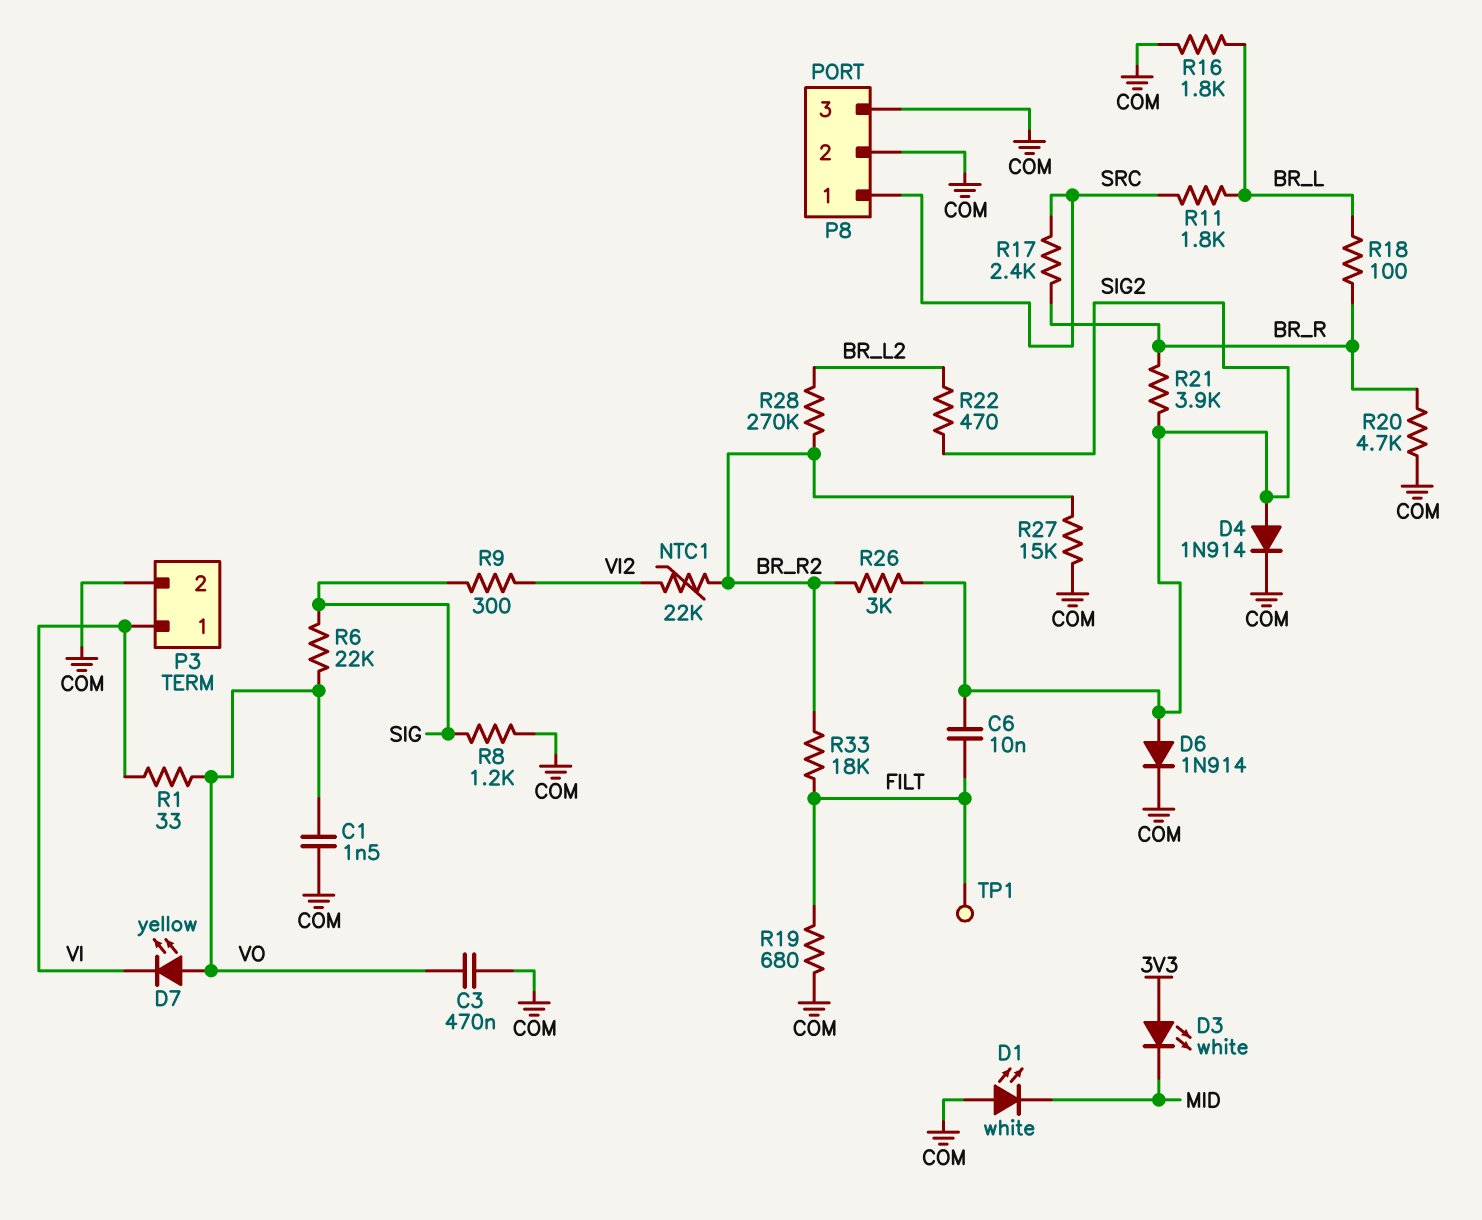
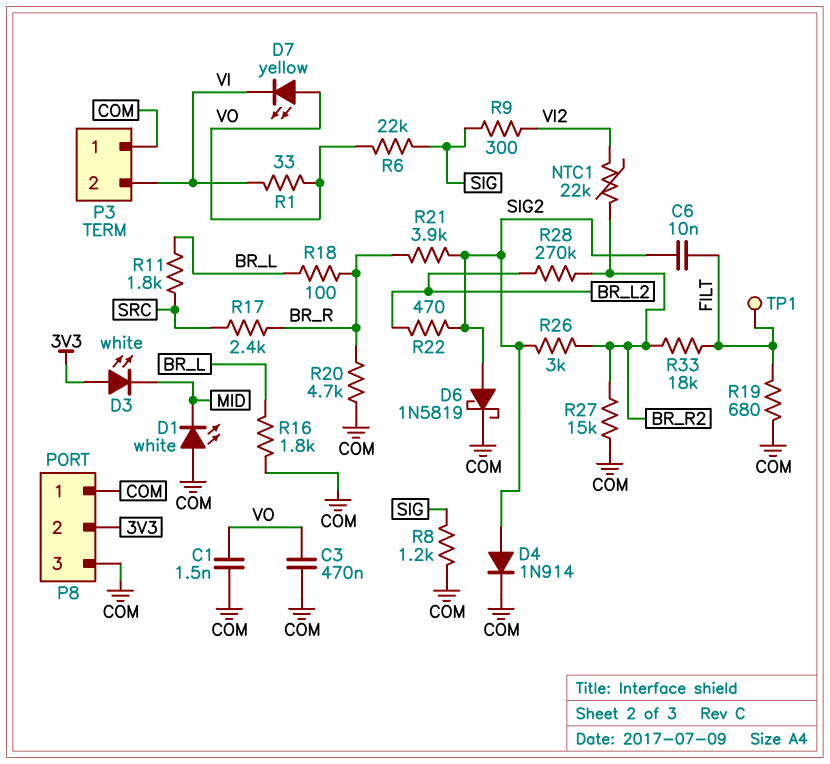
D6: diode 1N914 (A SIG2, K COM) -> schottky 1N5819 (A SIG2, K COM)
P3 pin 1: VI -> COM
P3 pin 2: COM -> VI
P8 pin 1: SRC -> COM
P8 pin 2: COM -> 3V3

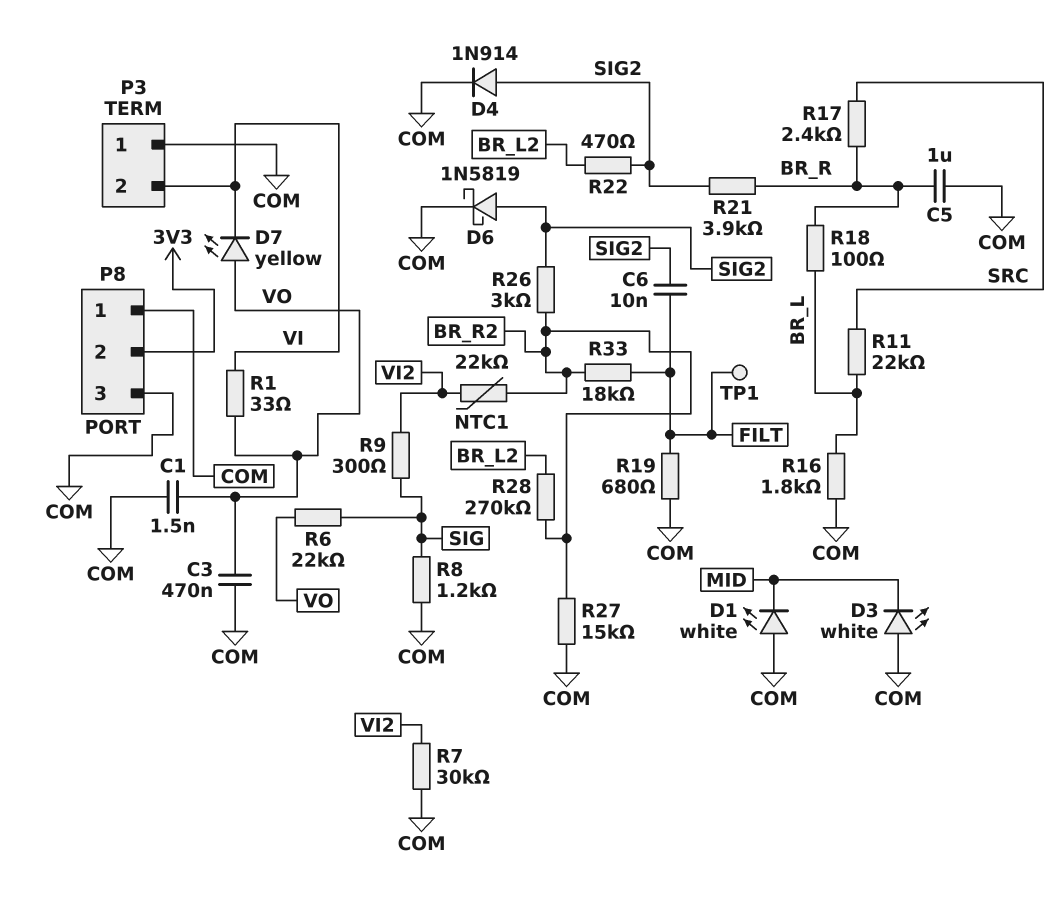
C5: none -> 1uF (BR_R, COM)
D3: LED white (A 3V3, K MID) -> LED white (A COM, K MID)
R7: none -> 30k (COM, VI2)
R11: 1.8k (BR_L, SRC) -> 22k (BR_L, SRC)
R20: 4.7k (BR_R, COM) -> none

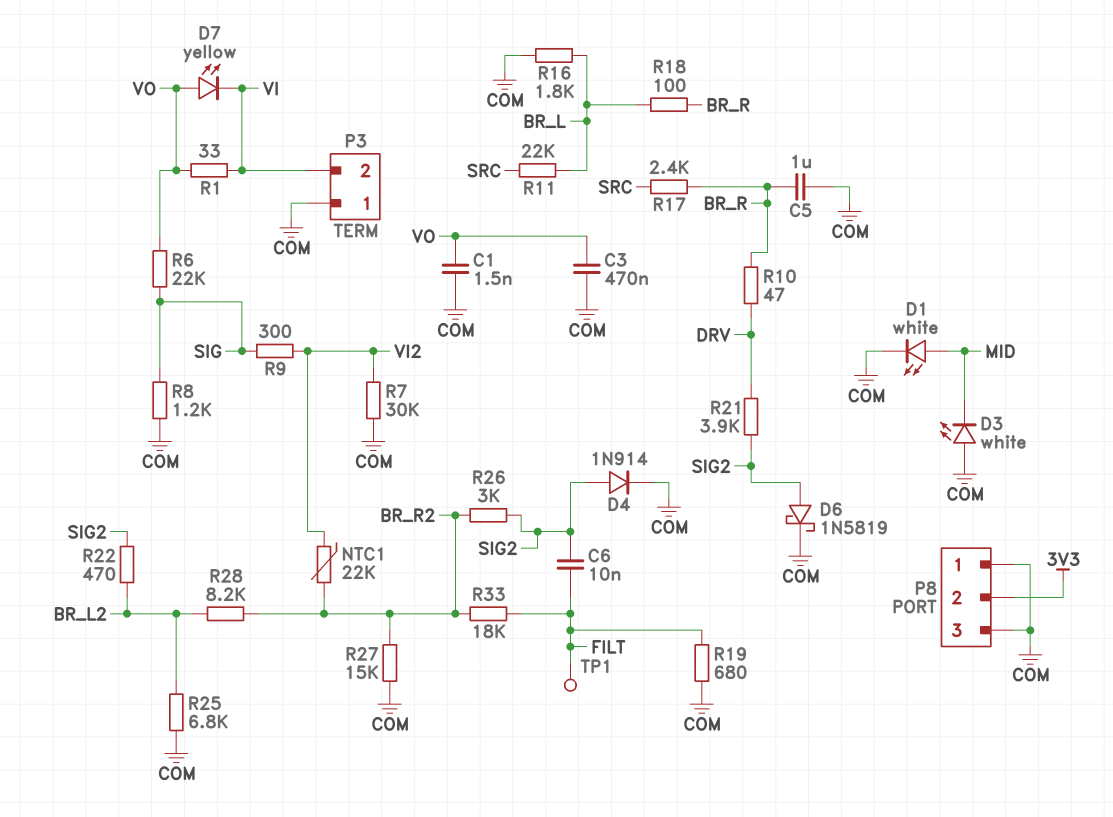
D1: LED white (A COM, K MID) -> LED white (A MID, K COM)
R10: none -> 47 (BR_R, DRV)
R21: 3.9k (BR_R, SIG2) -> 3.9k (DRV, SIG2)
R25: none -> 6.8k (BR_L2, COM)
R28: 270k (BR_L2, BR_R2) -> 8.2k (BR_L2, BR_R2)

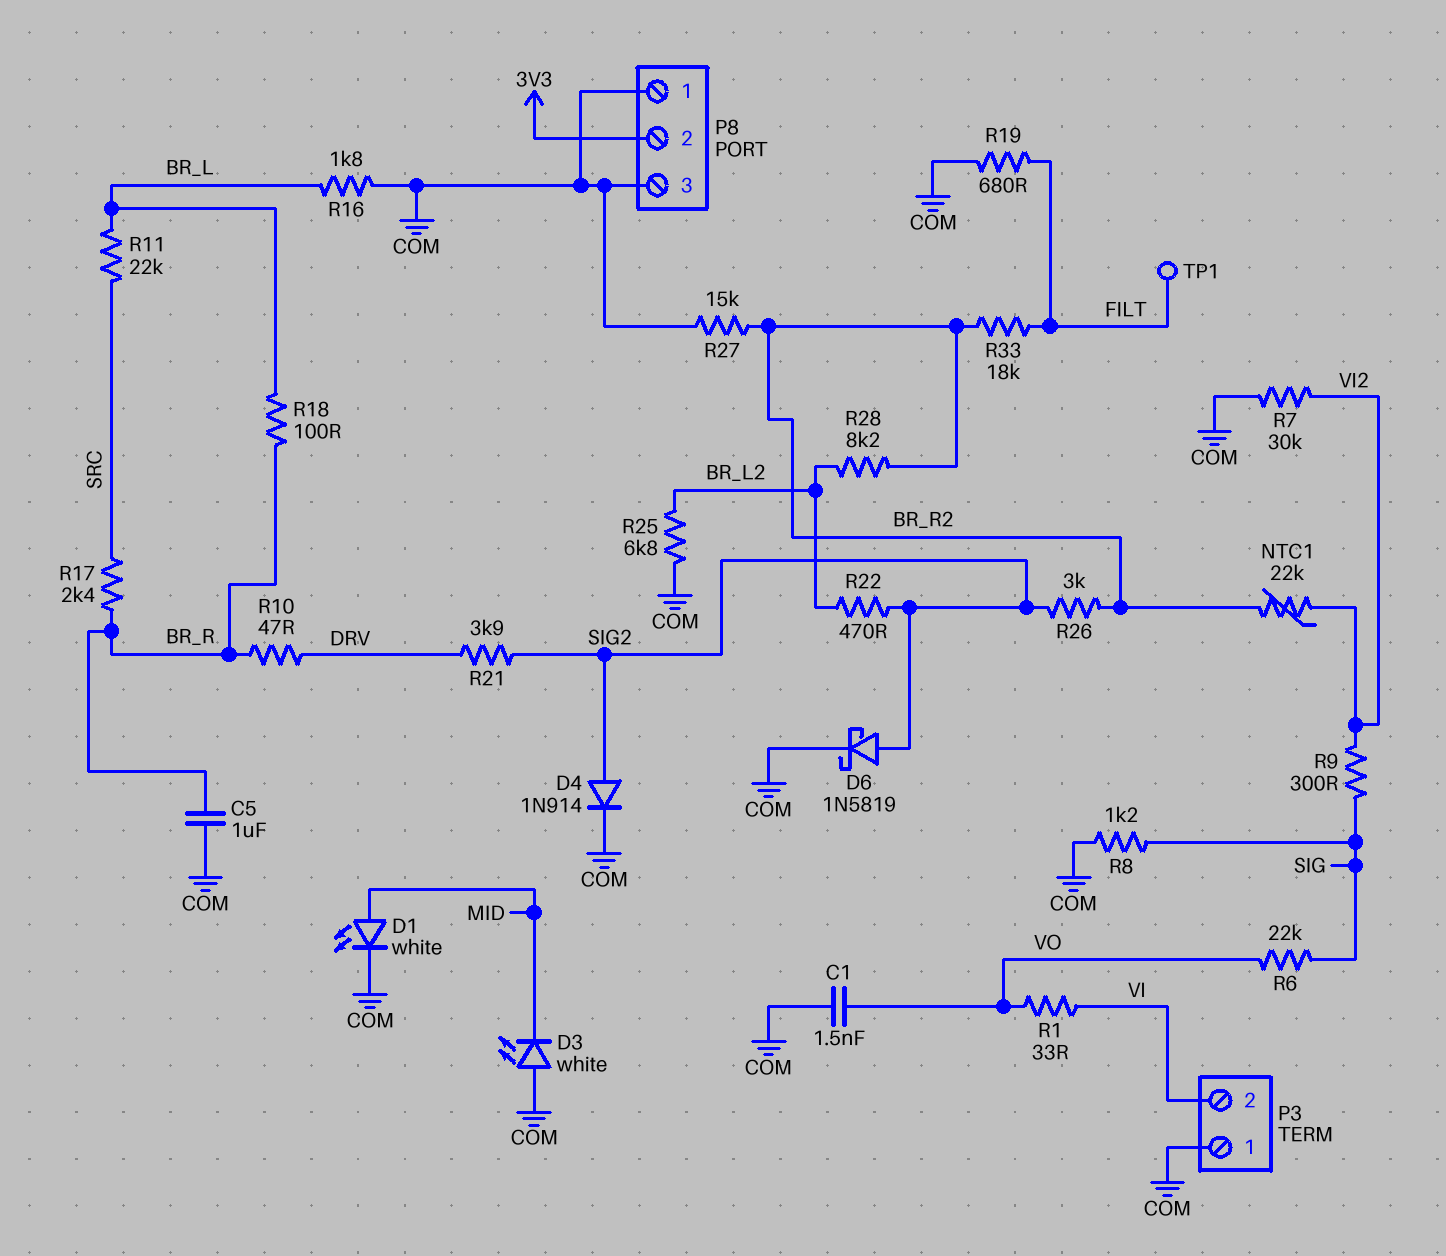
C3: 470nF (COM, VO) -> none
C6: 10nF (FILT, SIG2) -> none
D7: LED yellow (A VO, K VI) -> none

